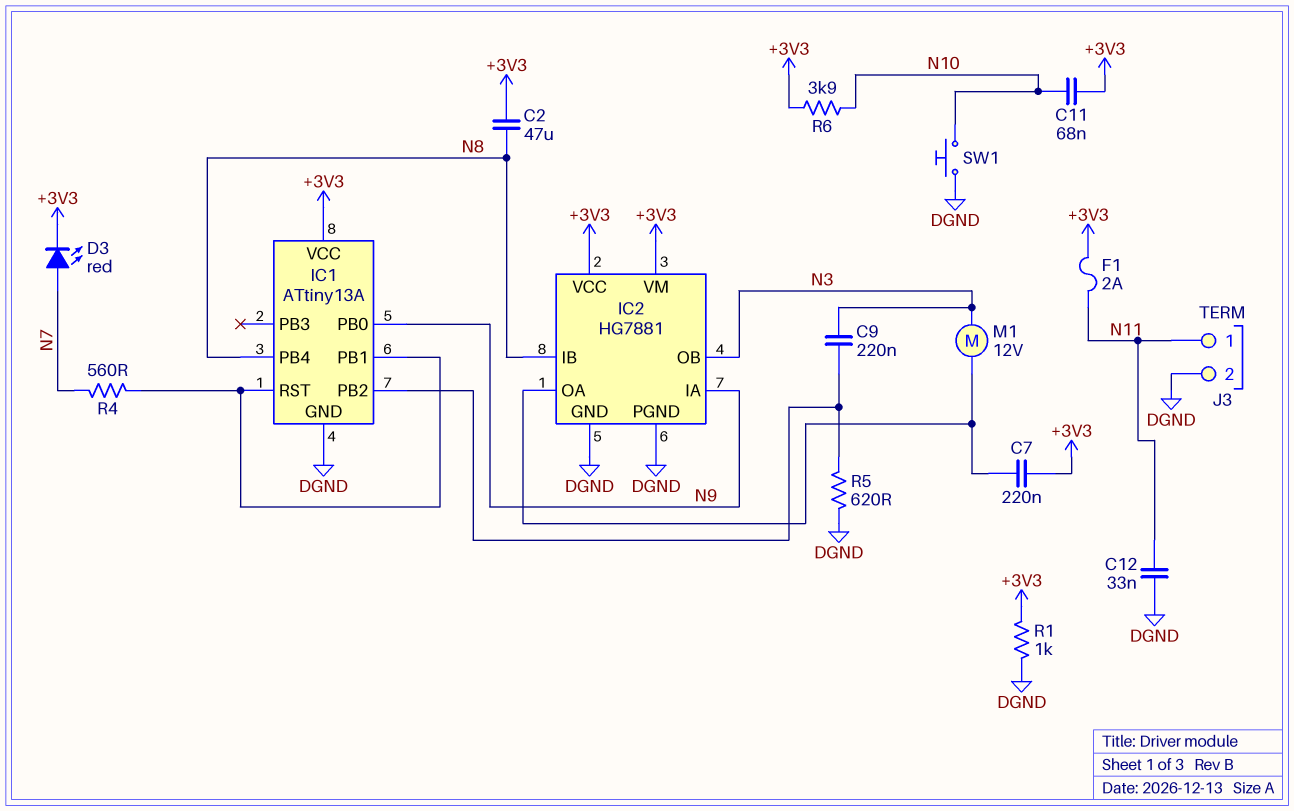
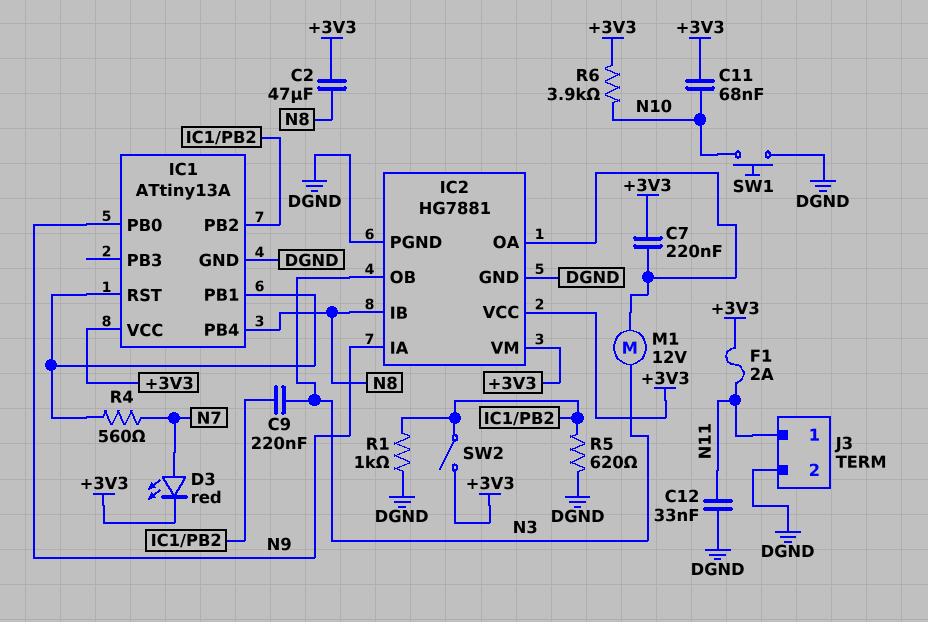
R1: 1k (+3V3, DGND) -> 1k (DGND, IC1/PB2)
SW2: none -> switch (+3V3, IC1/PB2)

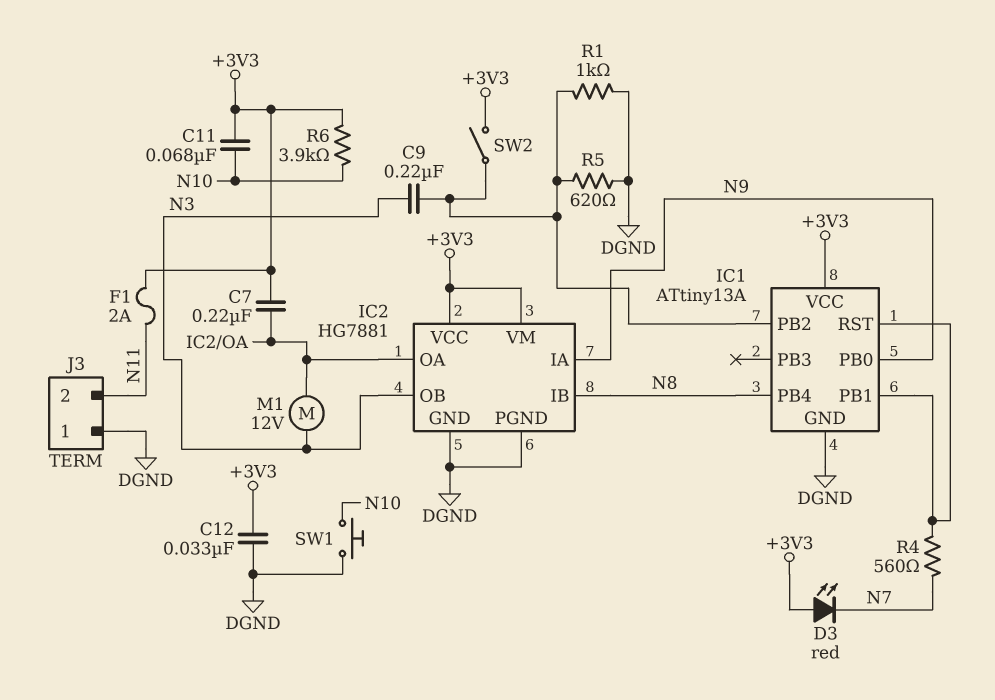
C2: 47uF (+3V3, N8) -> none
C12: 33nF (DGND, N11) -> 33nF (+3V3, DGND)
D3: LED red (A N7, K +3V3) -> LED red (A +3V3, K N7)
J3 pin 1: N11 -> DGND
J3 pin 2: DGND -> N11

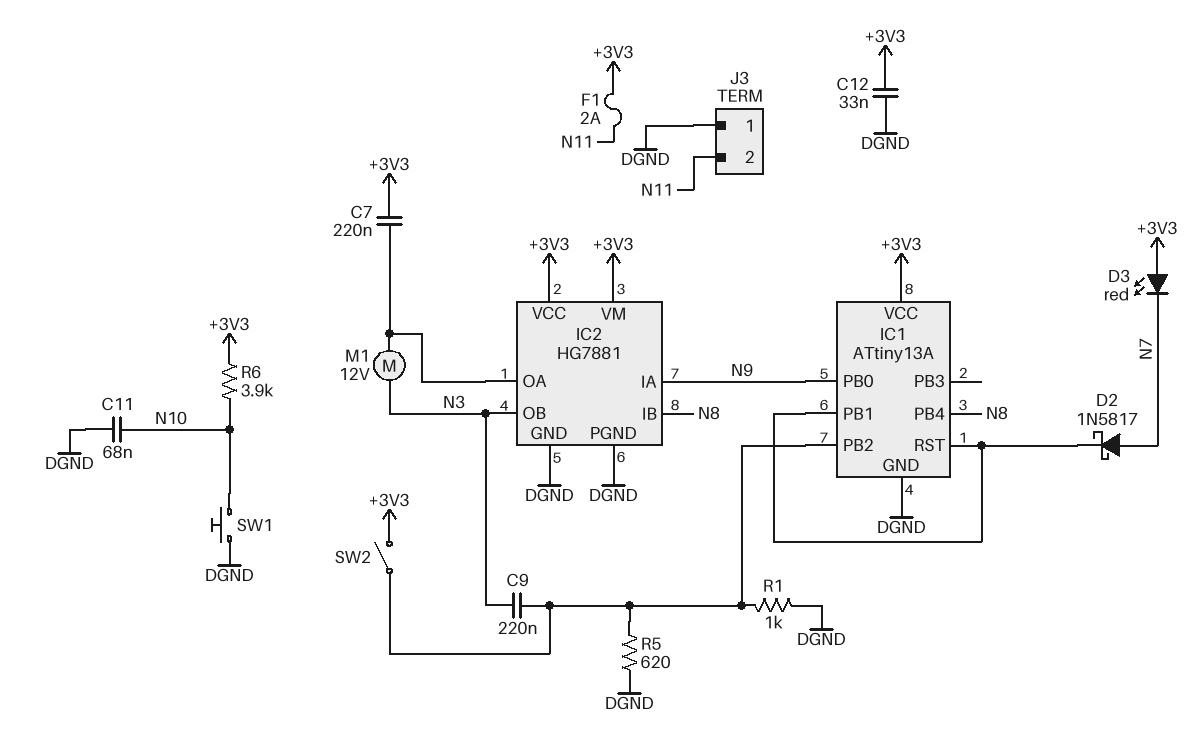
C11: 68nF (+3V3, N10) -> 68nF (DGND, N10)
D2: none -> schottky 1N5817 (A N7, K IC1/PB1)
R4: 560 (IC1/PB1, N7) -> none

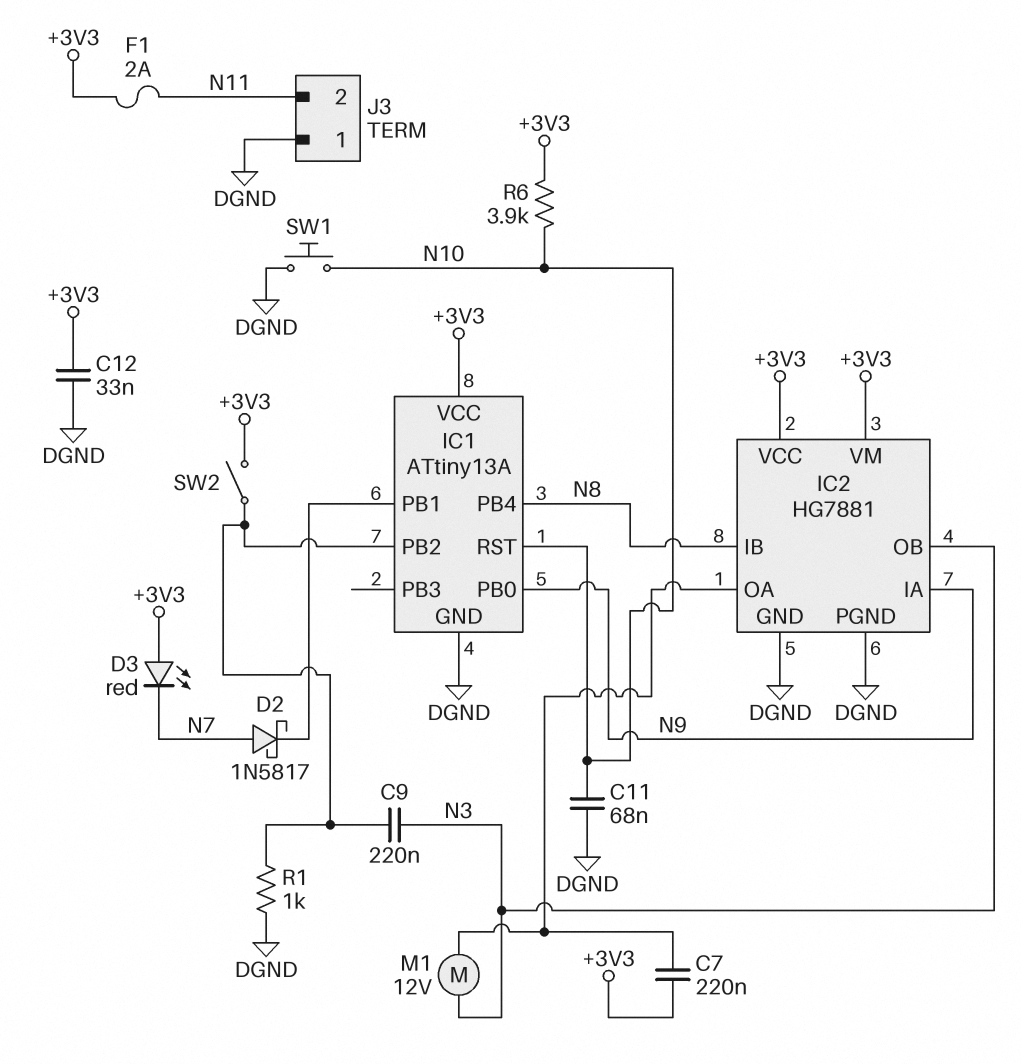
IC1 pin RST: IC1/PB1 -> N10
R5: 620 (DGND, IC1/PB2) -> none

